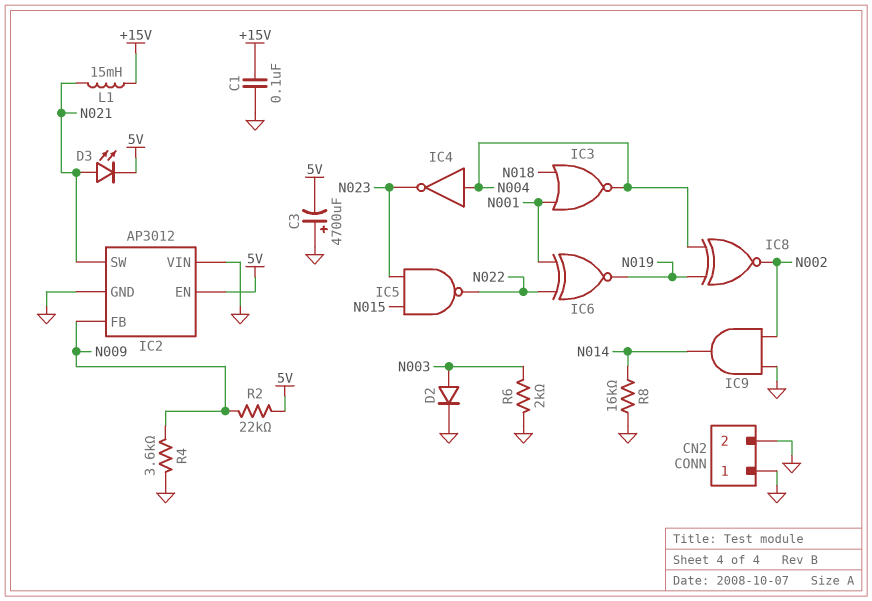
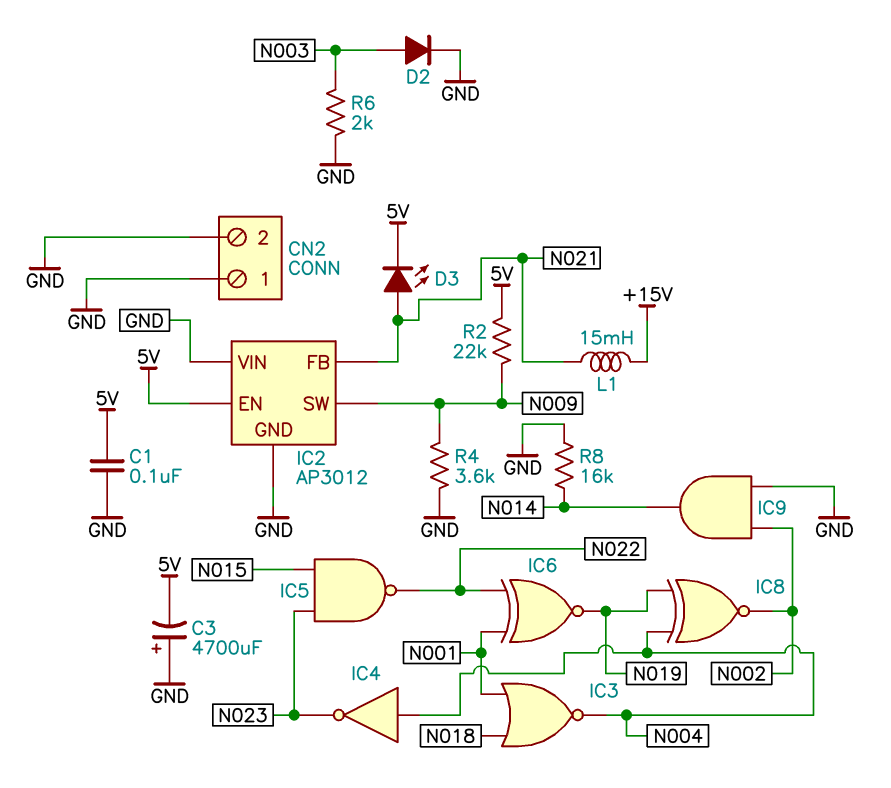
C1: 100nF (+15V, GND) -> 100nF (5V, GND)
IC2 pin FB: N009 -> N021
IC2 pin SW: N021 -> N009

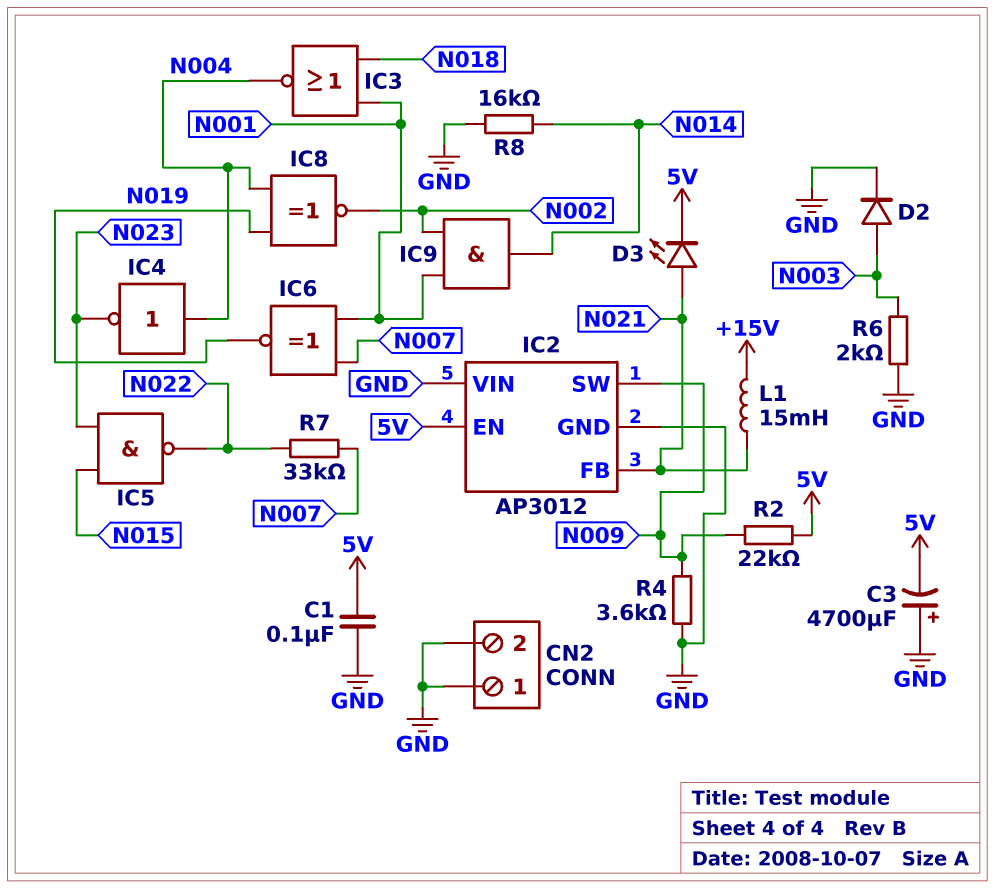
IC6: XNOR (in N001, in N022, out N019) -> XNOR (in N001, in N007, out N019)
IC9: AND (in GND, in N002, out N014) -> AND (in N001, in N002, out N014)
R7: none -> 33k (N007, N022)

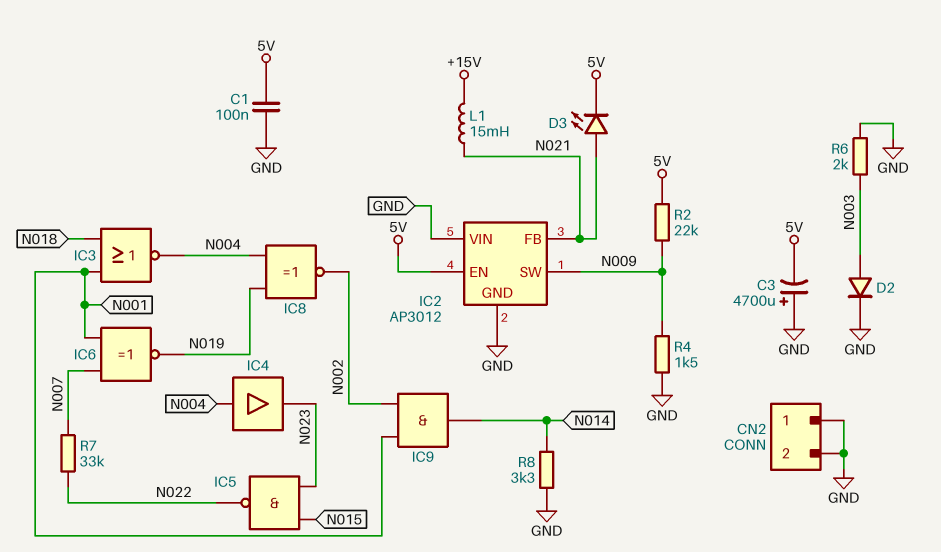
IC4: NOT (in N004, out N023) -> buffer (in N004, out N023)
R4: 3.6k (GND, N009) -> 1.5k (GND, N009)
R8: 16k (GND, N014) -> 3.3k (GND, N014)

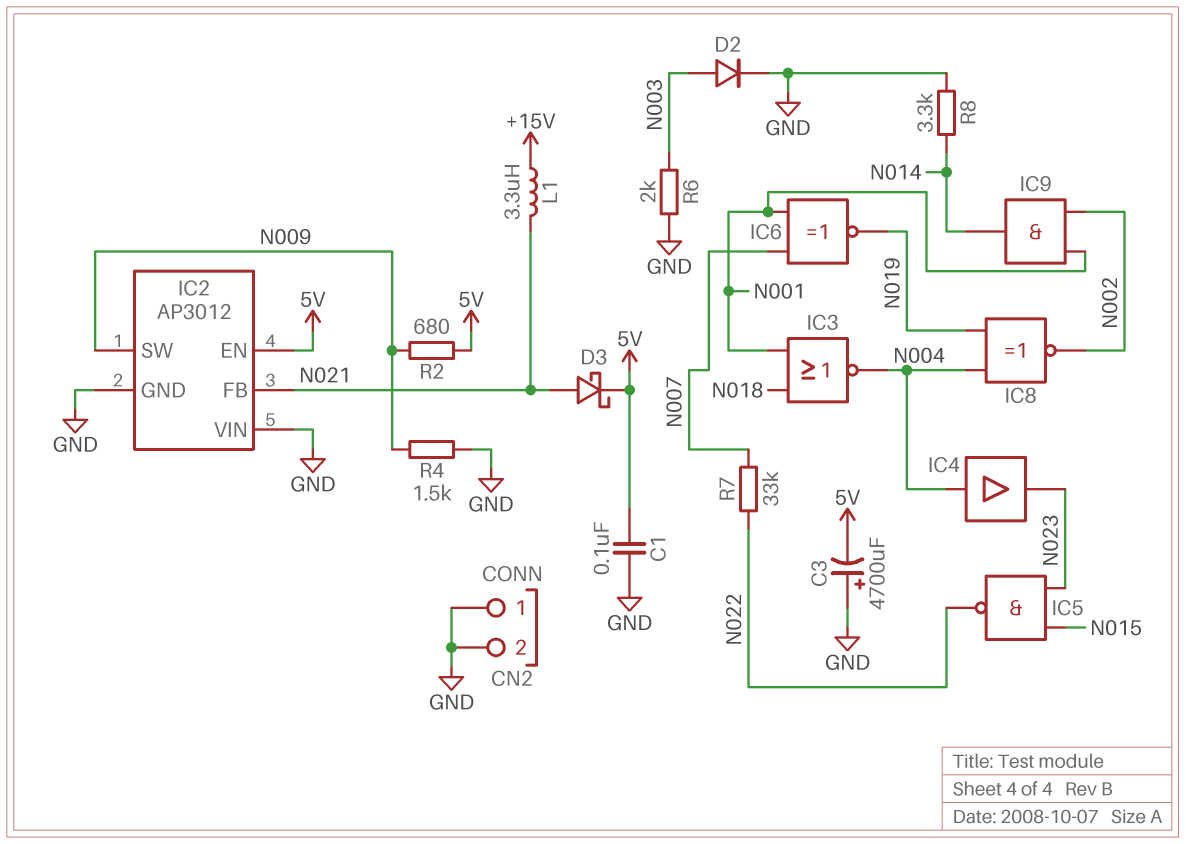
D3: LED (A N021, K 5V) -> schottky (A N021, K 5V)
L1: 15mH (+15V, N021) -> 3.3uH (+15V, N021)
R2: 22k (5V, N009) -> 680 (5V, N009)

